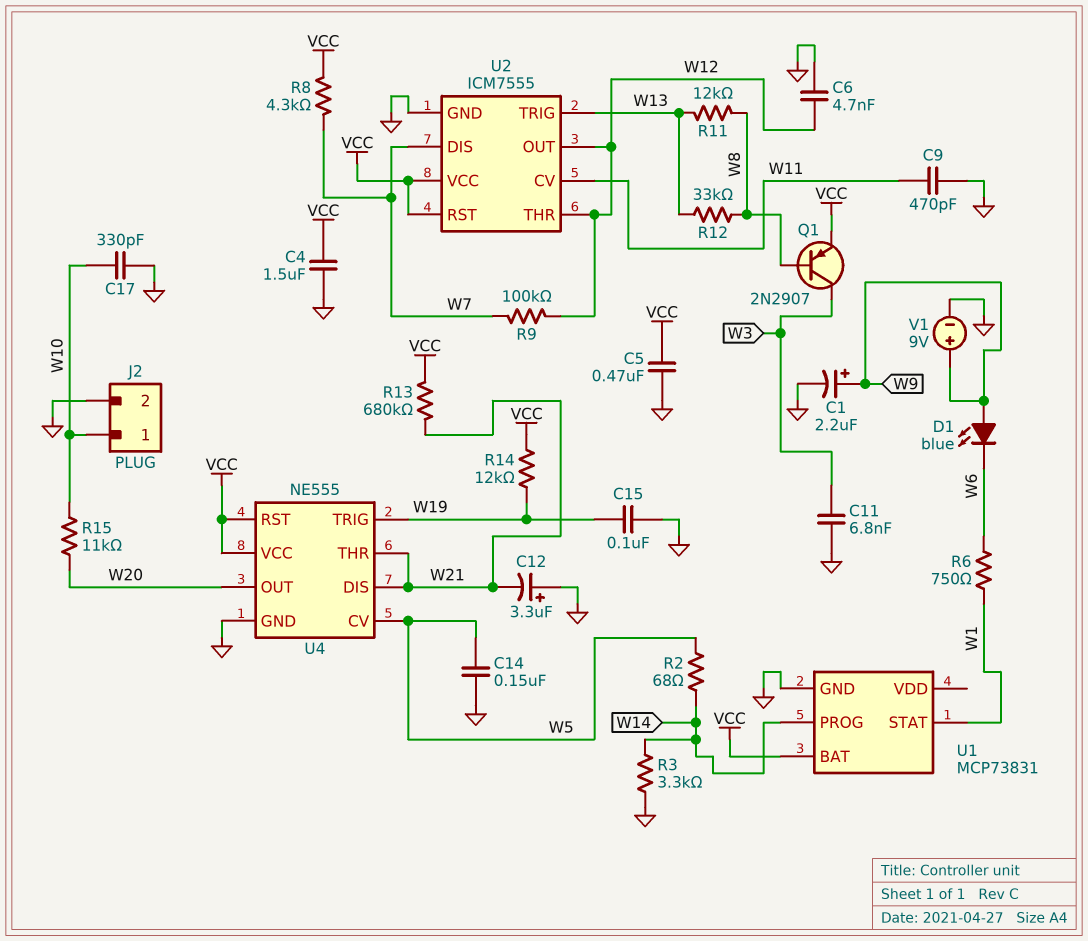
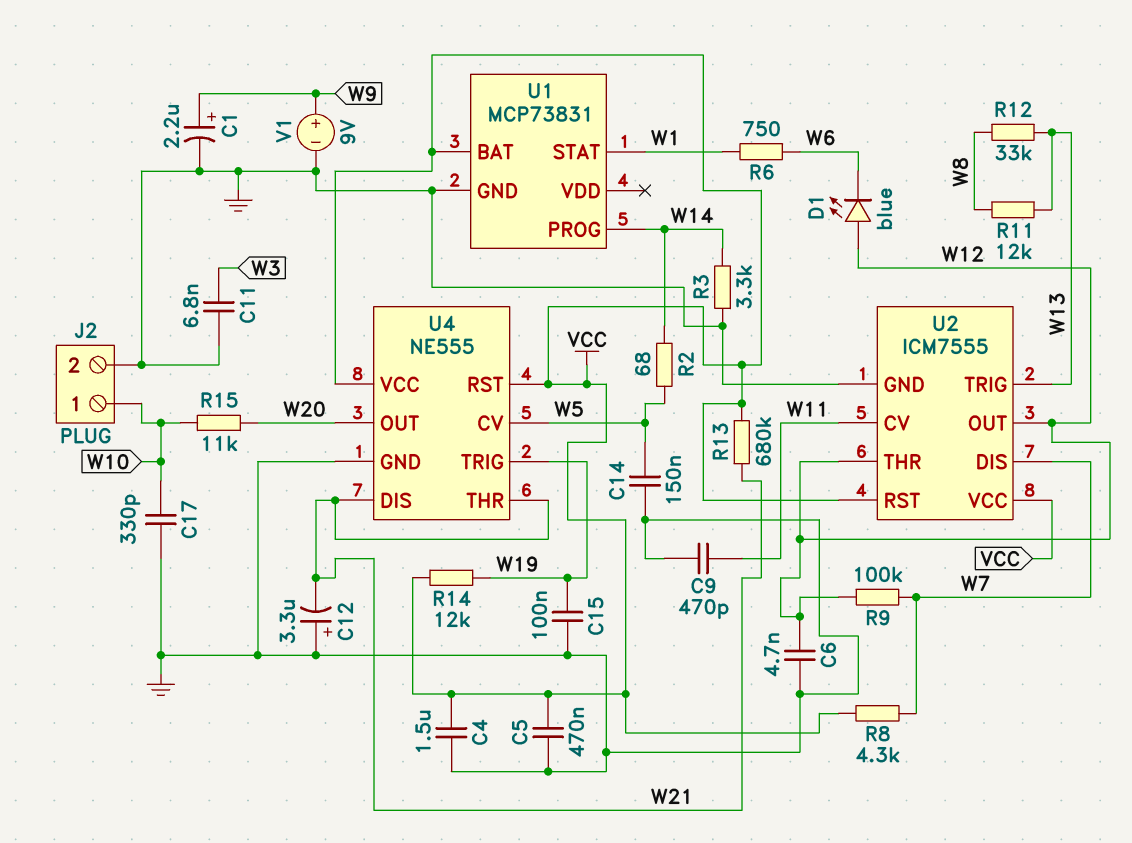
D1: LED blue (A W9, K W6) -> LED blue (A W12, K W6)
Q1: PNP 2N2907 (B W8, C W3, E VCC) -> none

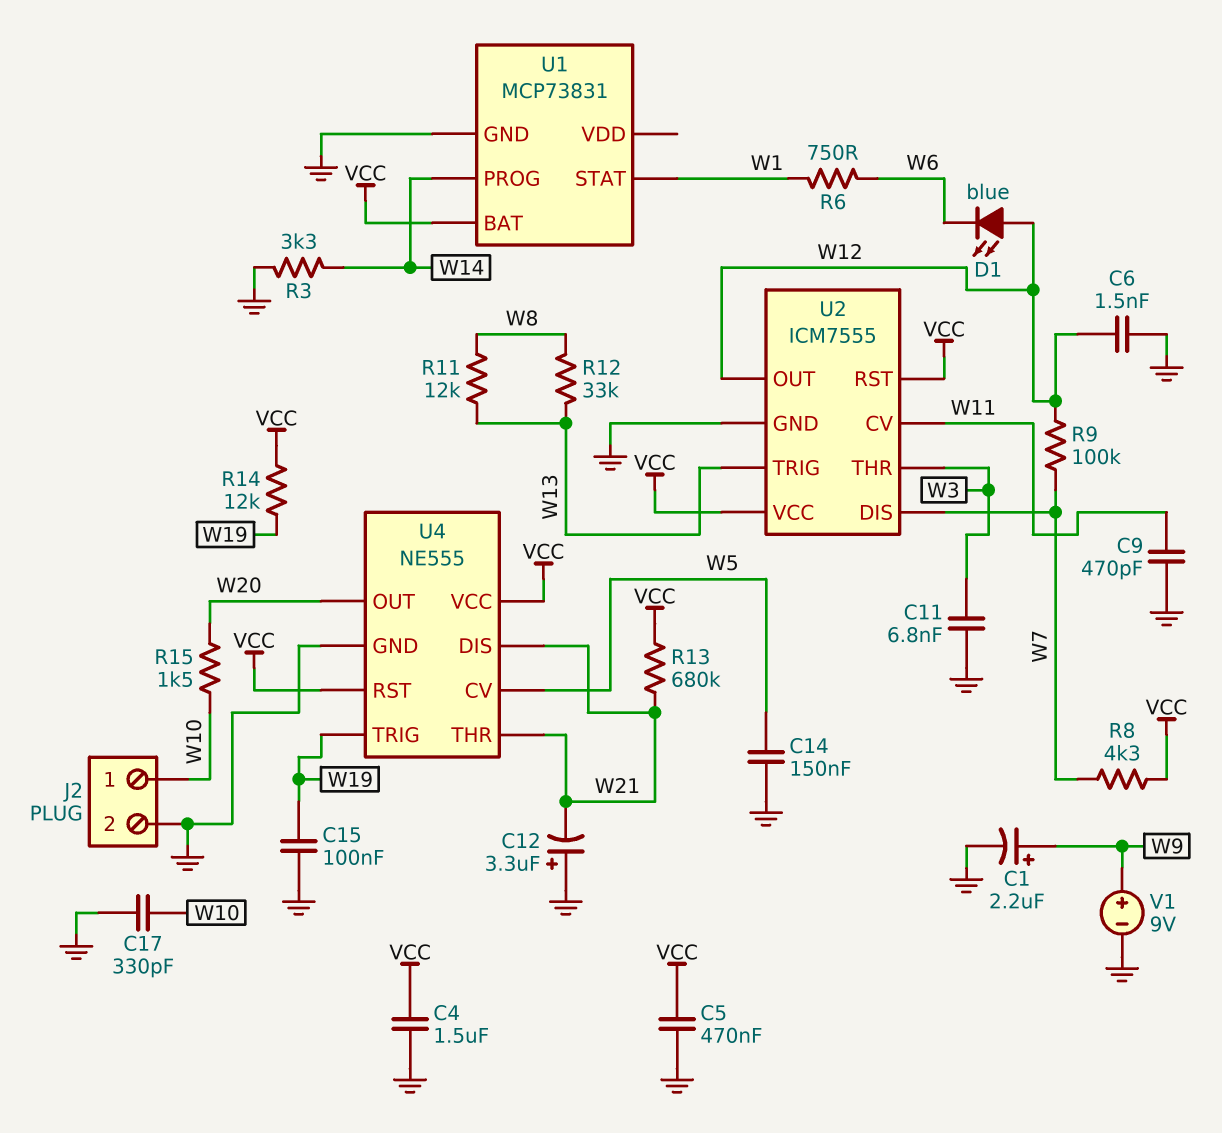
C6: 4.7nF (GND, W12) -> 1.5nF (GND, W12)
R2: 68 (W5, W14) -> none
R15: 11k (W10, W20) -> 1.5k (W10, W20)
U2 pin THR: W12 -> W3

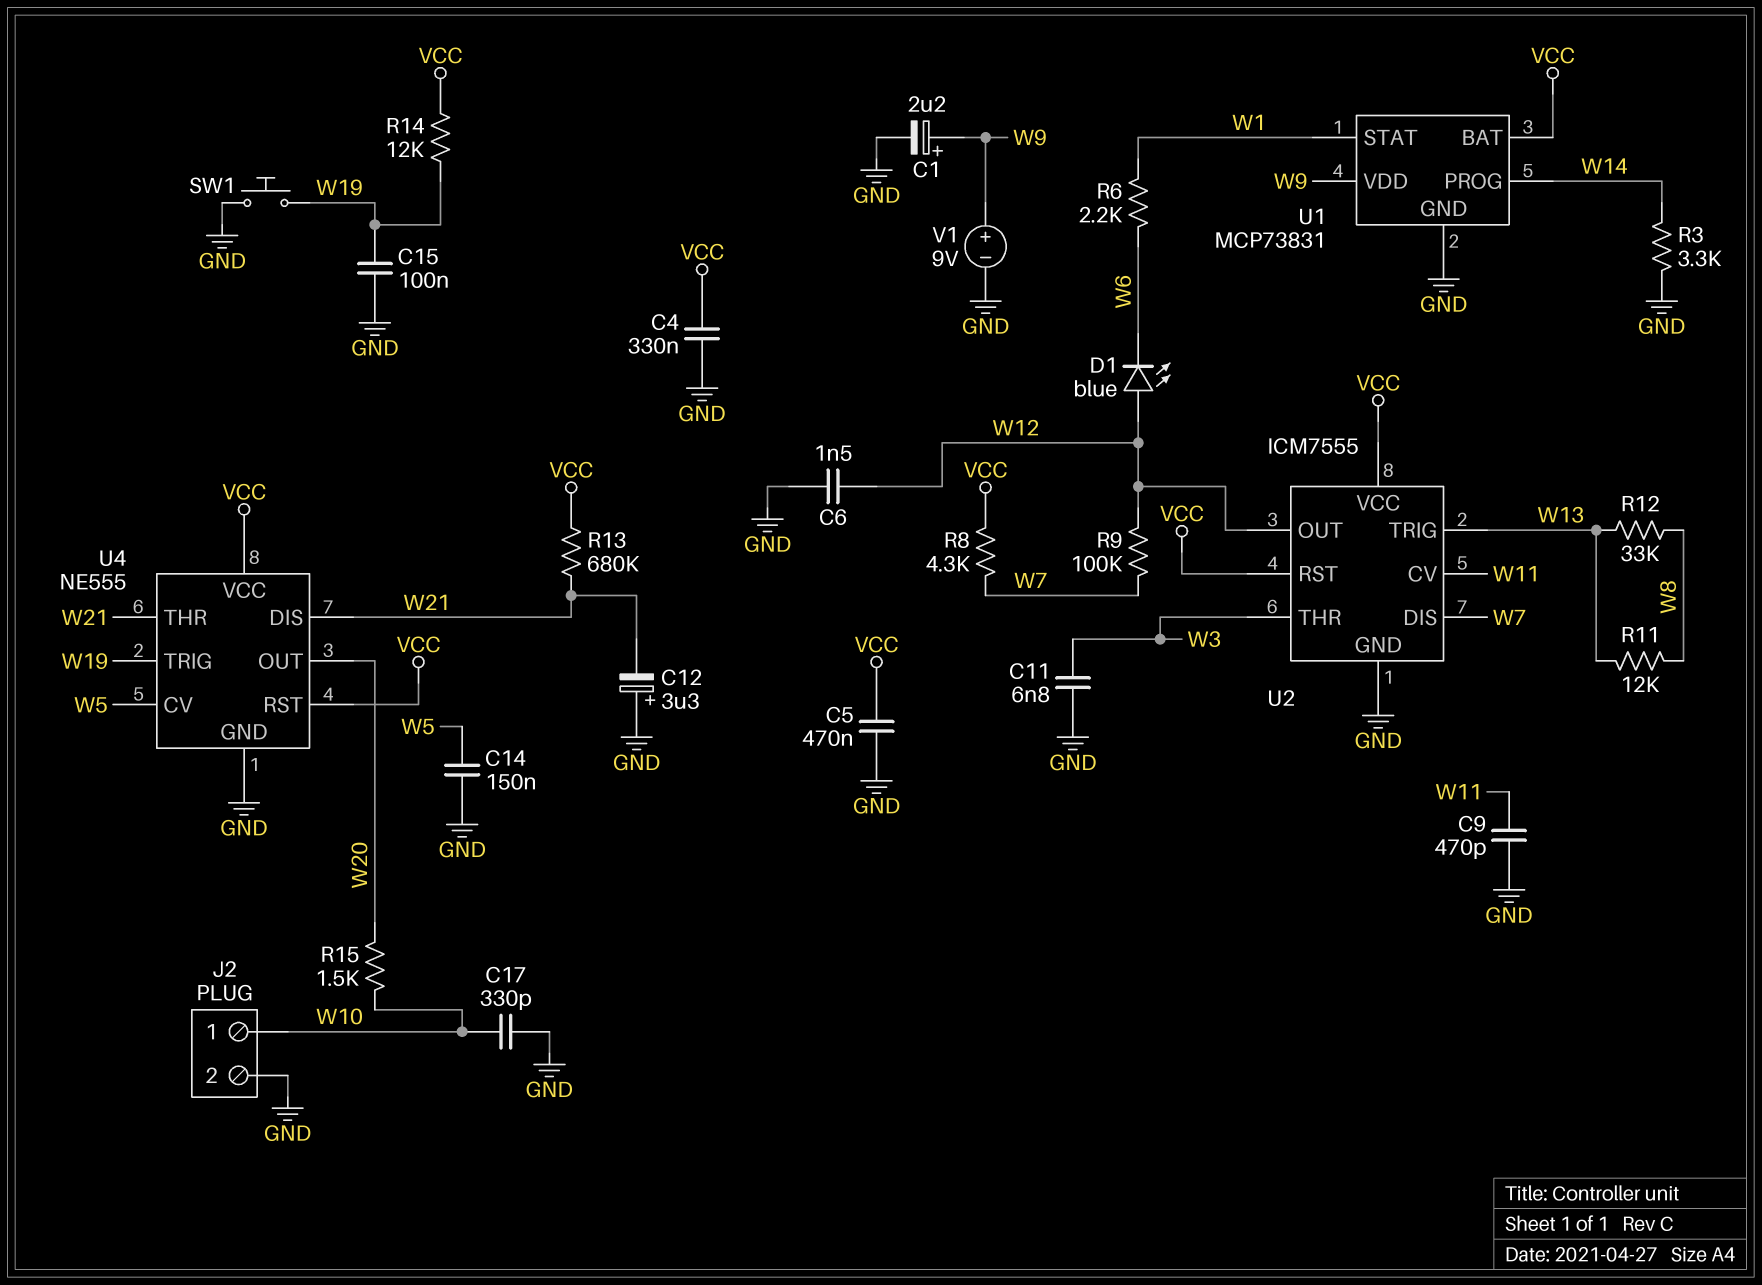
C4: 1.5uF (GND, VCC) -> 330nF (GND, VCC)
R6: 750 (W1, W6) -> 2.2k (W1, W6)
SW1: none -> button (GND, W19)
U1 pin VDD: none -> W9

